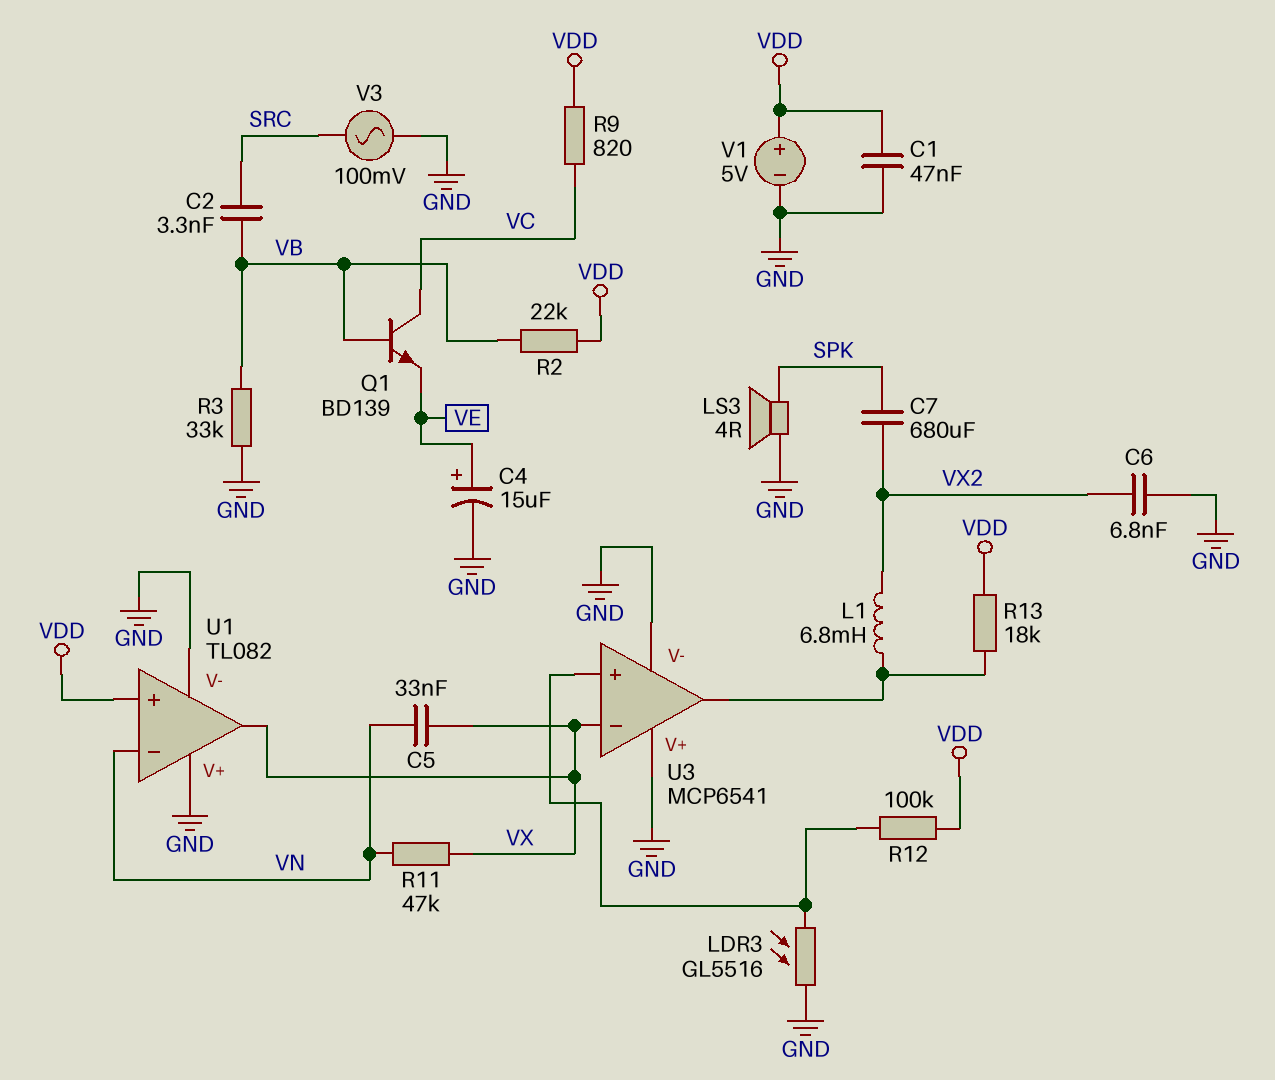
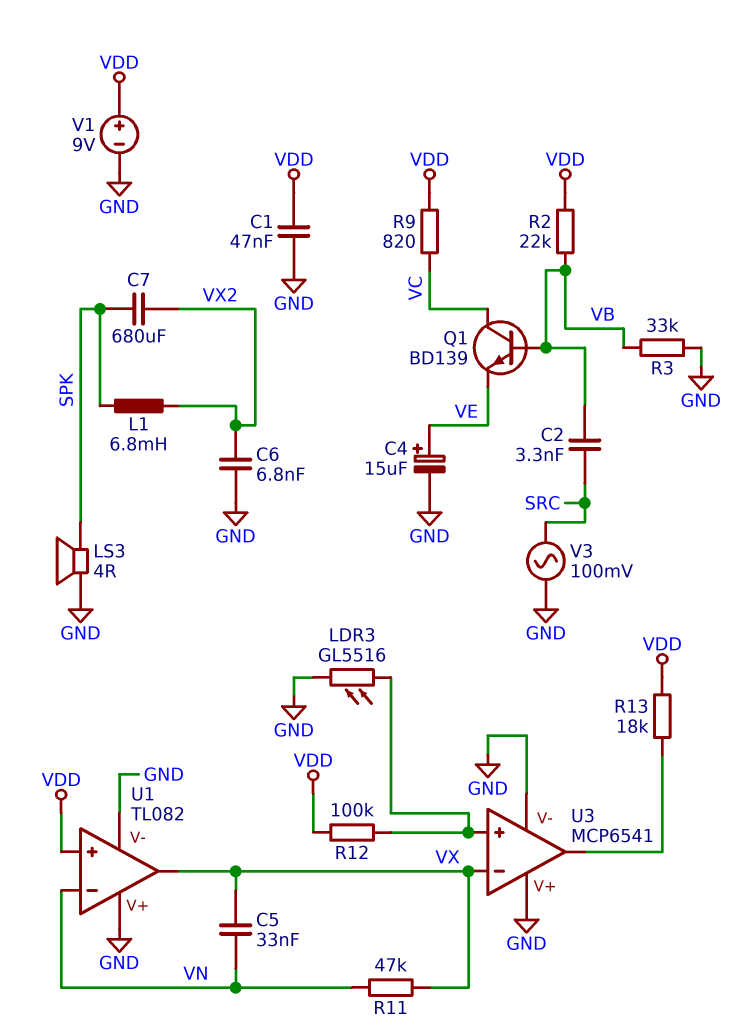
L1: 6.8mH (U3/out, VX2) -> 6.8mH (SPK, VX2)
V1: 5V (plus VDD, minus GND) -> 9V (plus VDD, minus GND)

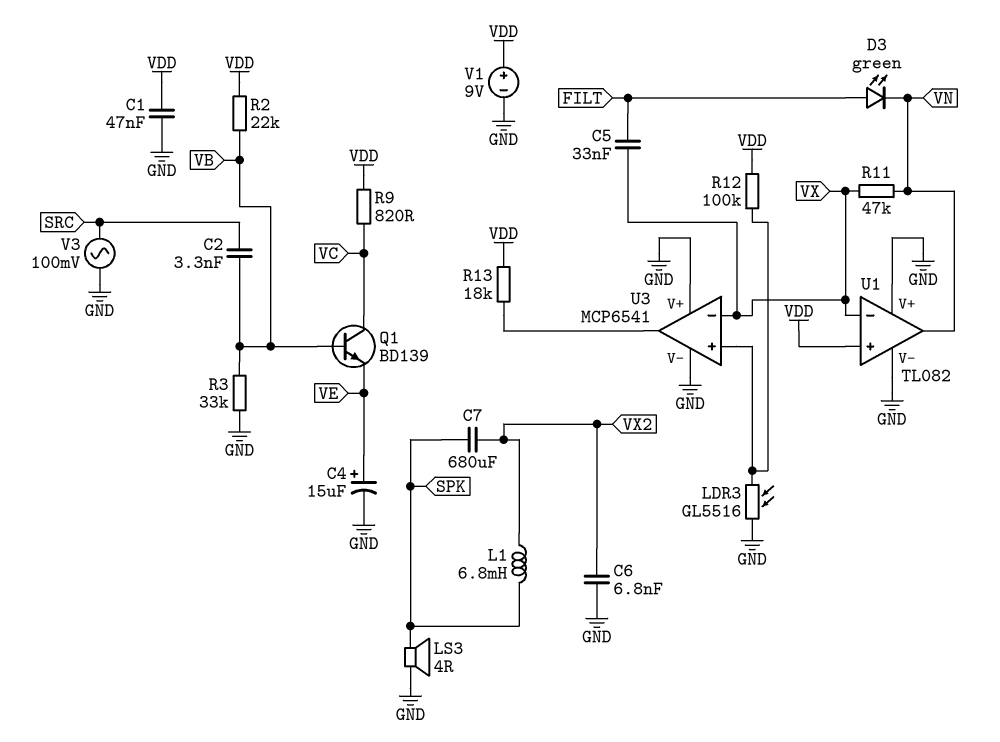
C5: 33nF (VN, VX) -> 33nF (FILT, VX)
D3: none -> LED green (A FILT, K VN)
U1 pin in-: VN -> VX
U1 pin out: VX -> VN

